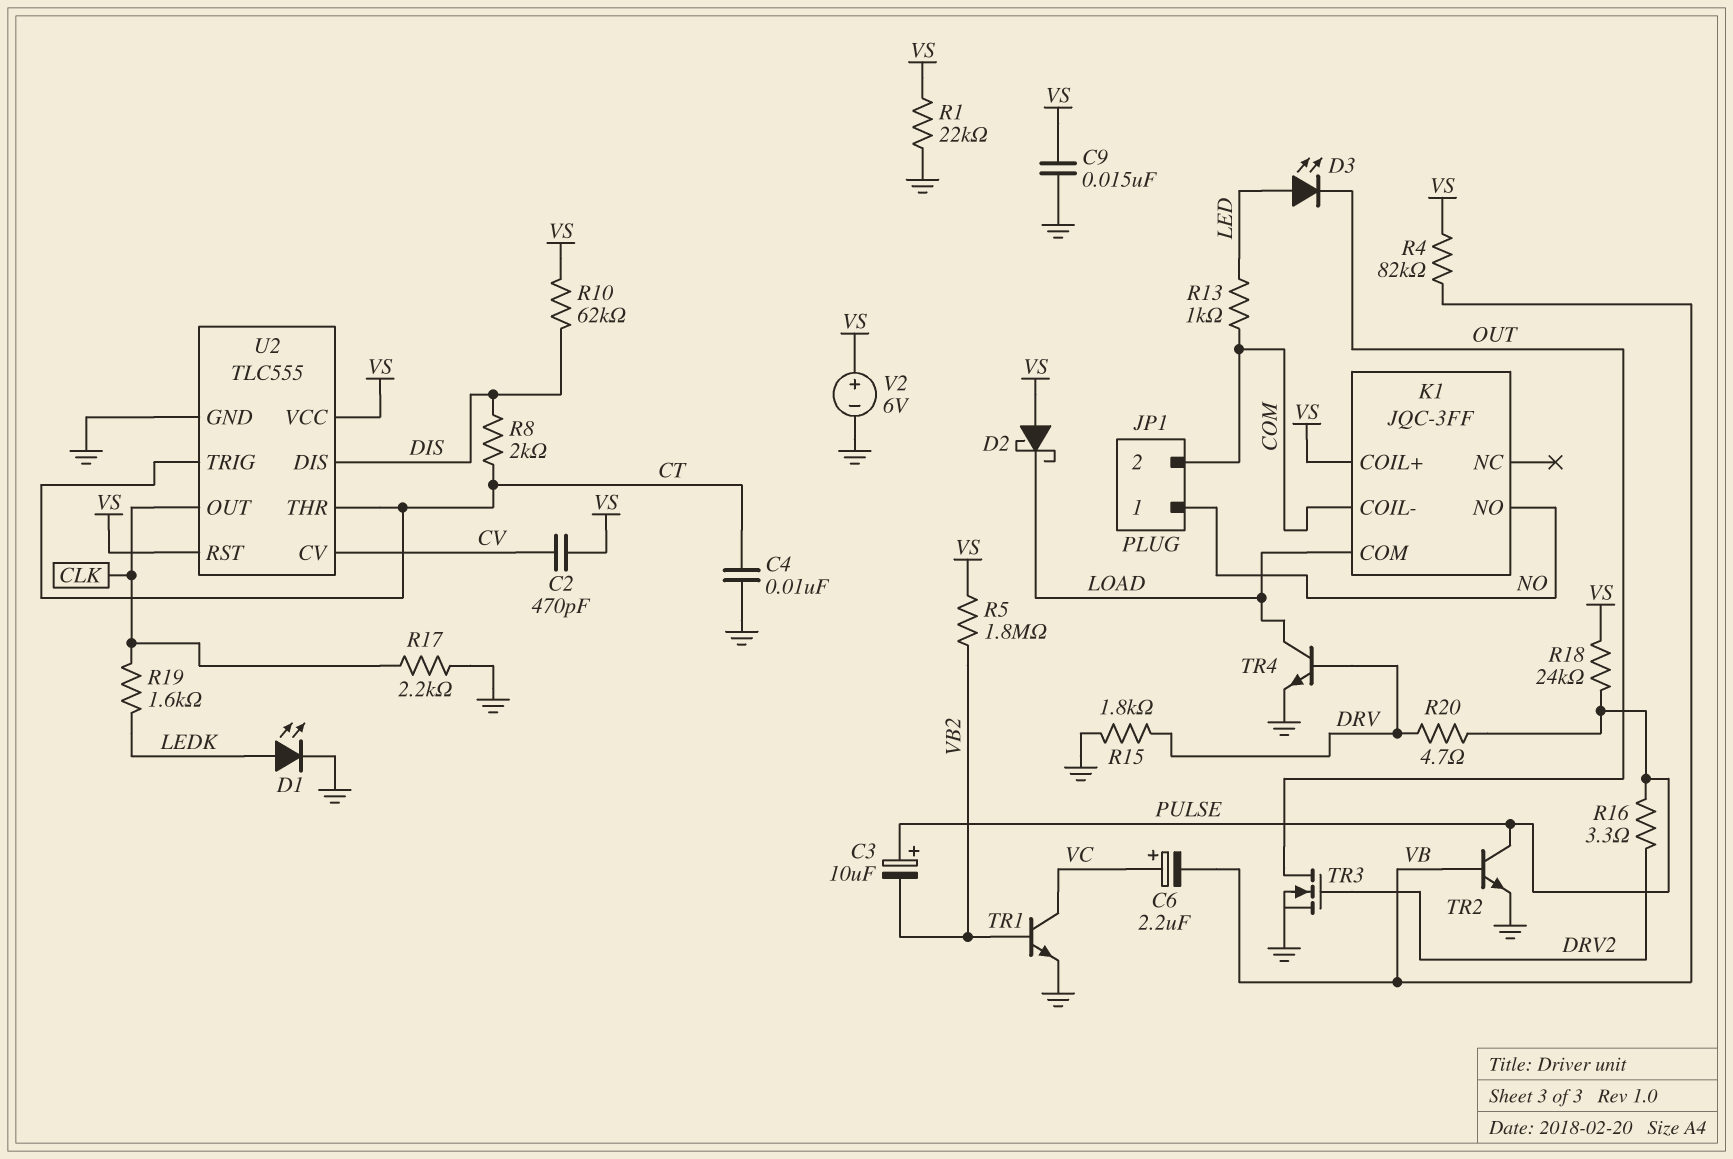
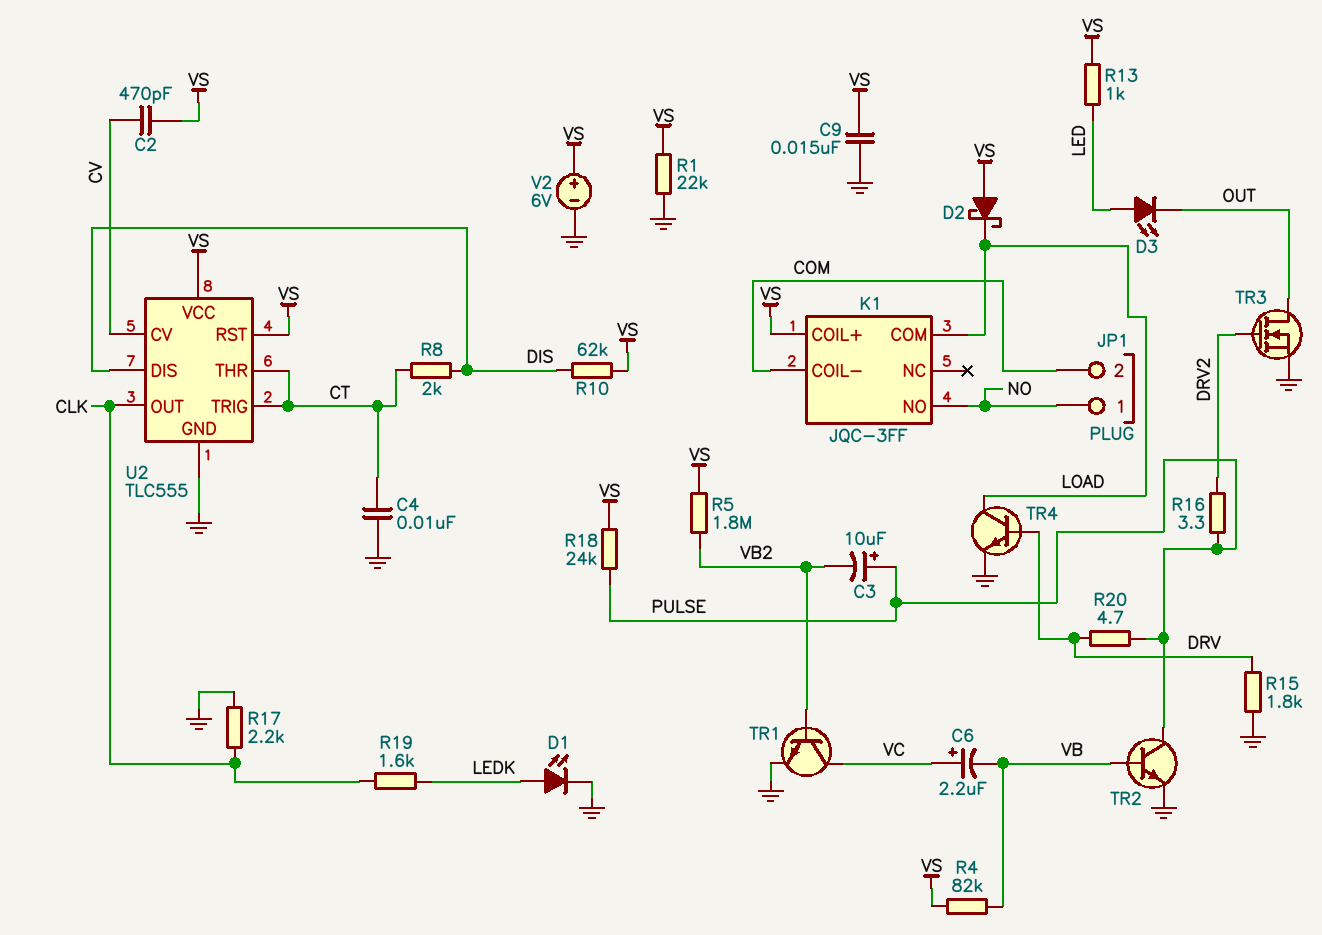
R13: 1k (COM, LED) -> 1k (LED, VS)

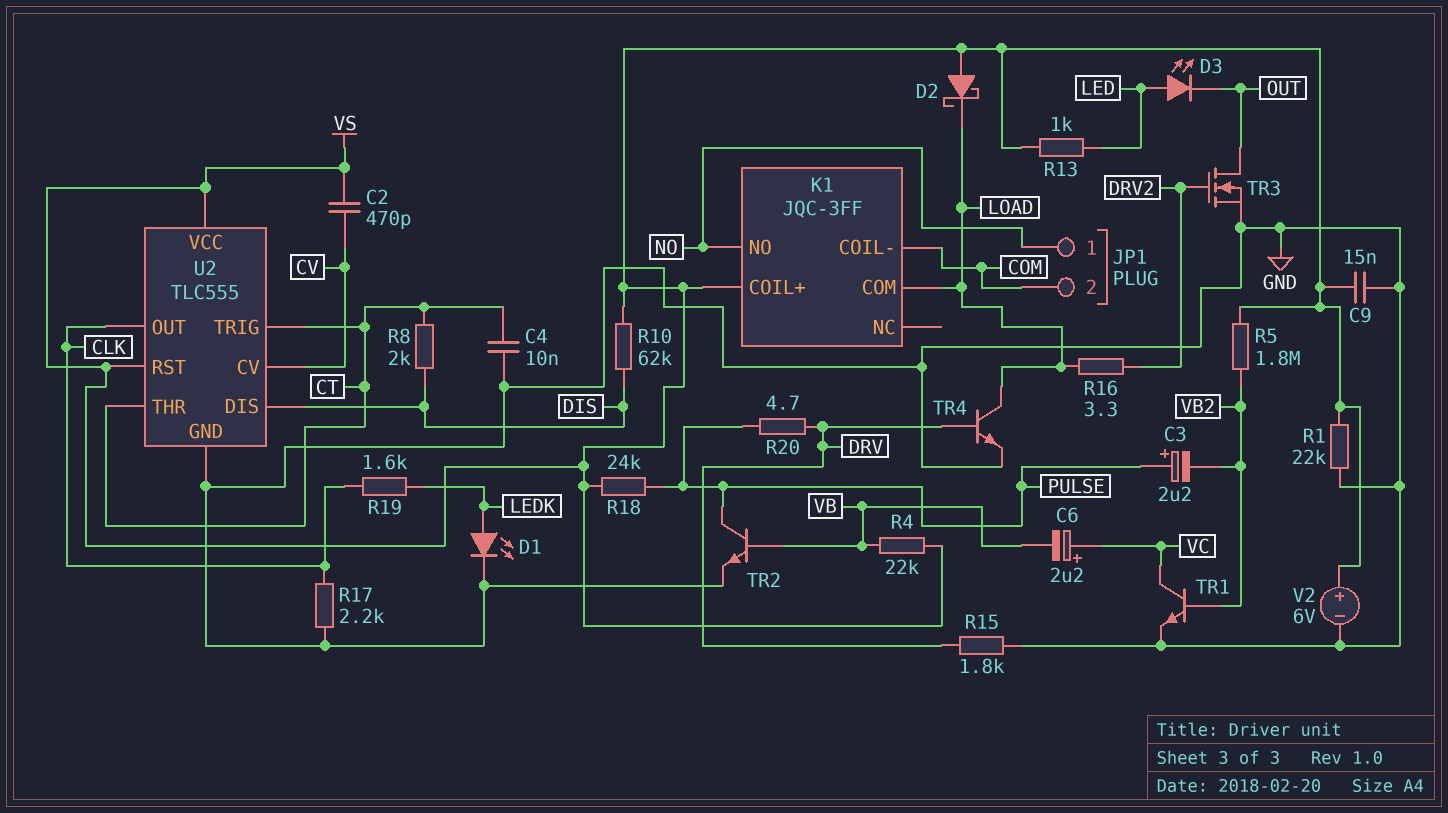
C3: 10uF (plus PULSE, minus VB2) -> 2.2uF (plus PULSE, minus VB2)
R4: 82k (VB, VS) -> 22k (VB, VS)
R16: 3.3 (DRV2, PULSE) -> 3.3 (DRV2, LOAD)

